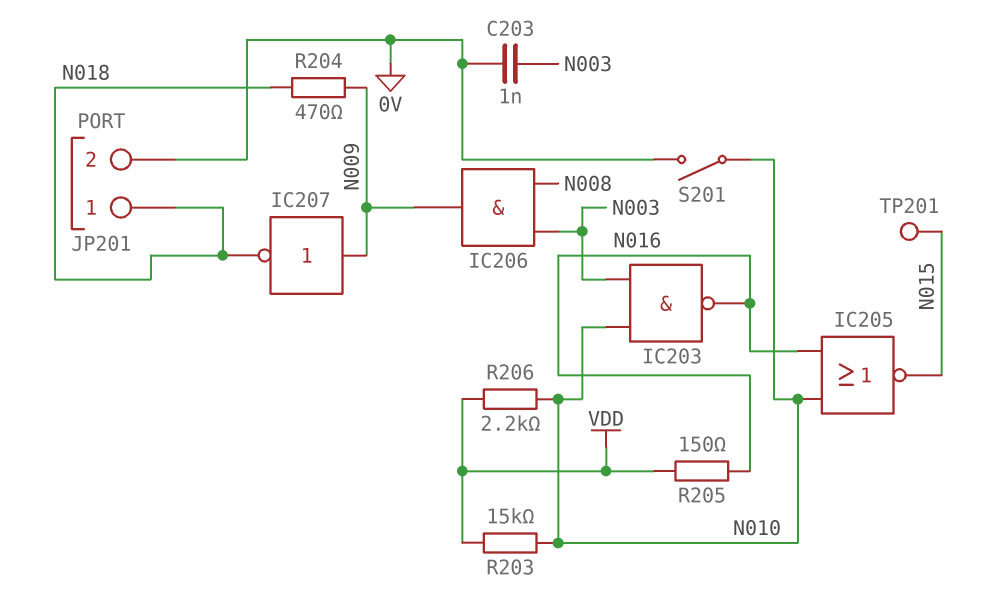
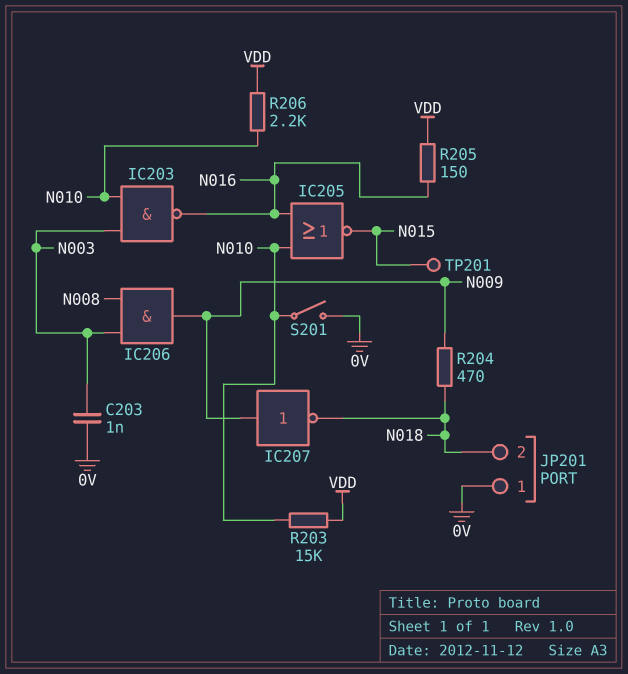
JP201 pin 1: N018 -> 0V
JP201 pin 2: 0V -> N018

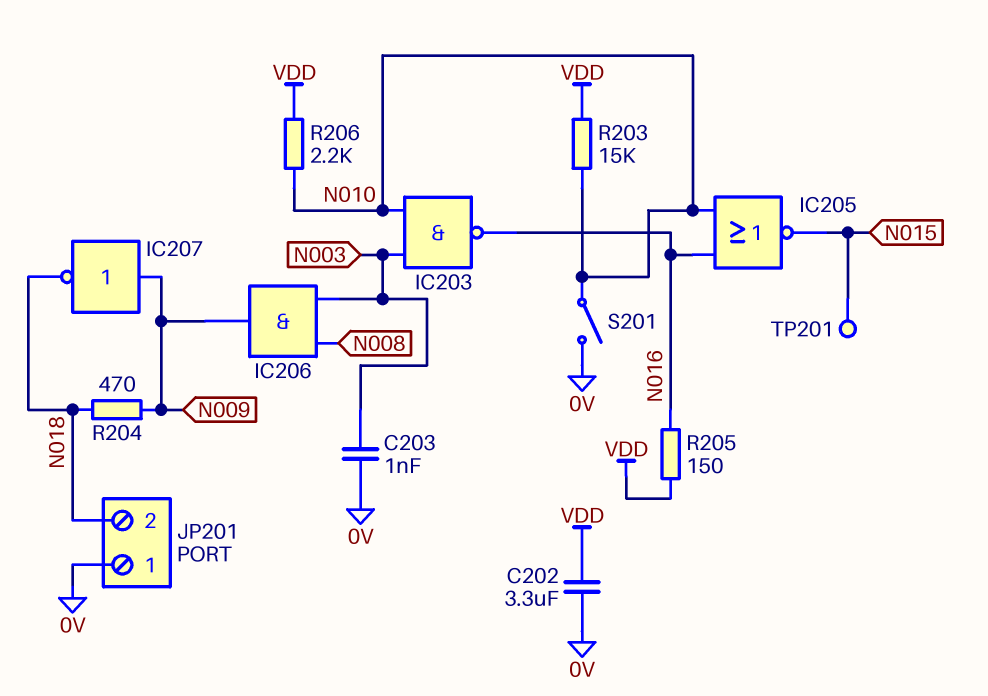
C202: none -> 3.3uF (0V, VDD)

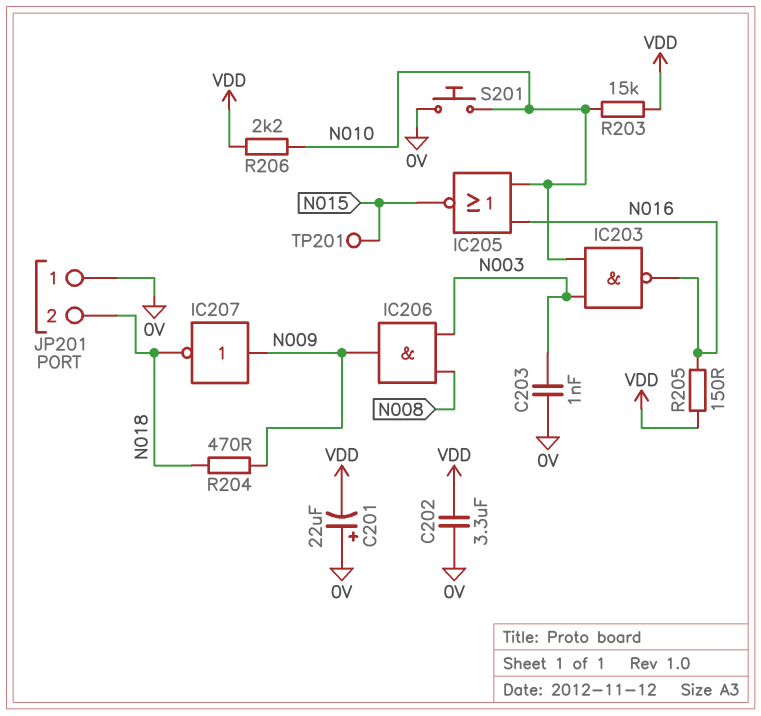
C201: none -> 22uF (plus 0V, minus VDD)
S201: switch (0V, N010) -> button (0V, N010)

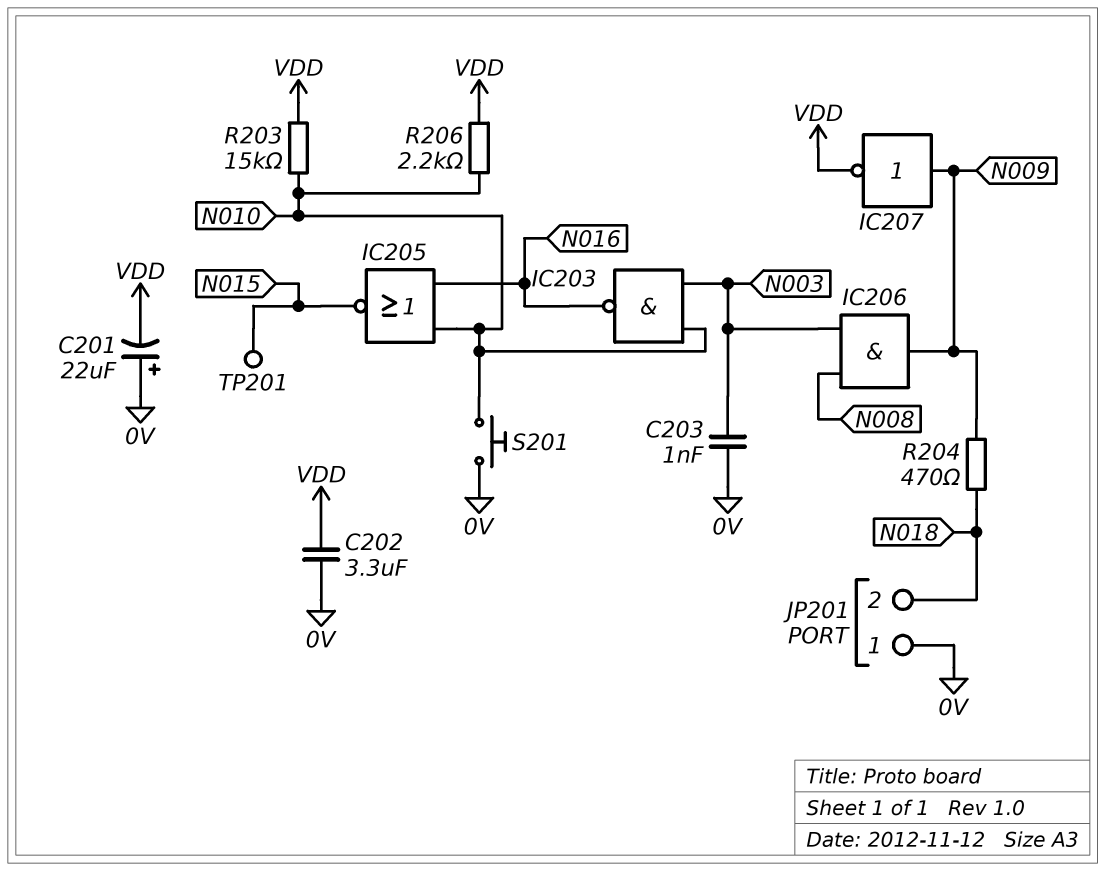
IC207: NOT (in N009, out N018) -> NOT (in N009, out VDD)
R205: 150 (N016, VDD) -> none

